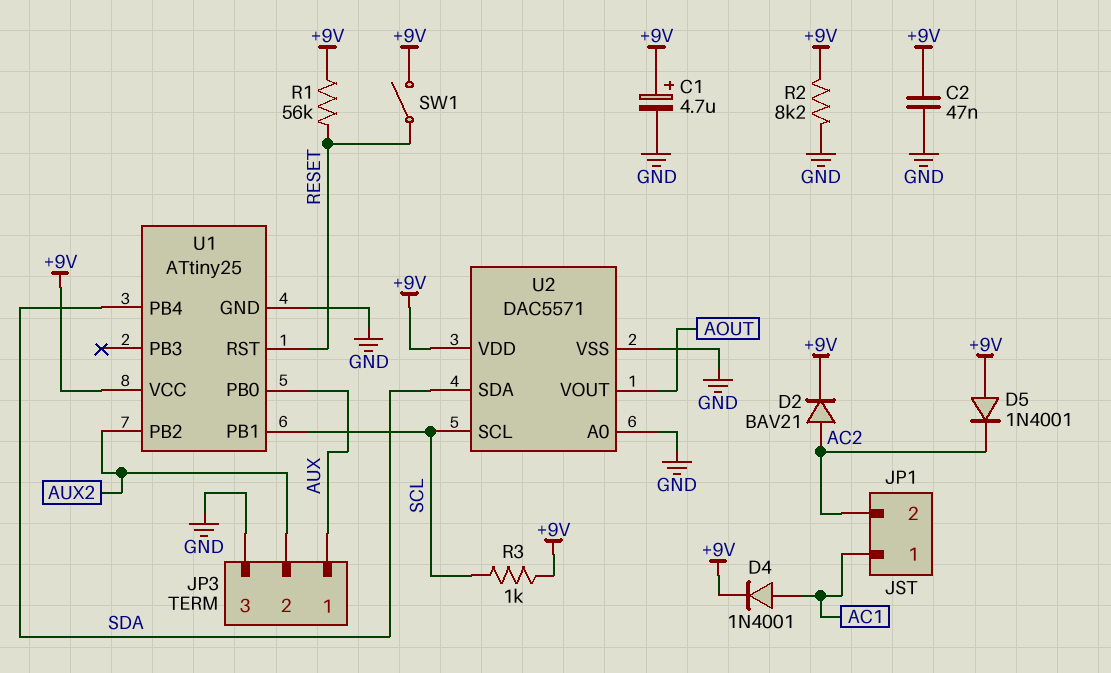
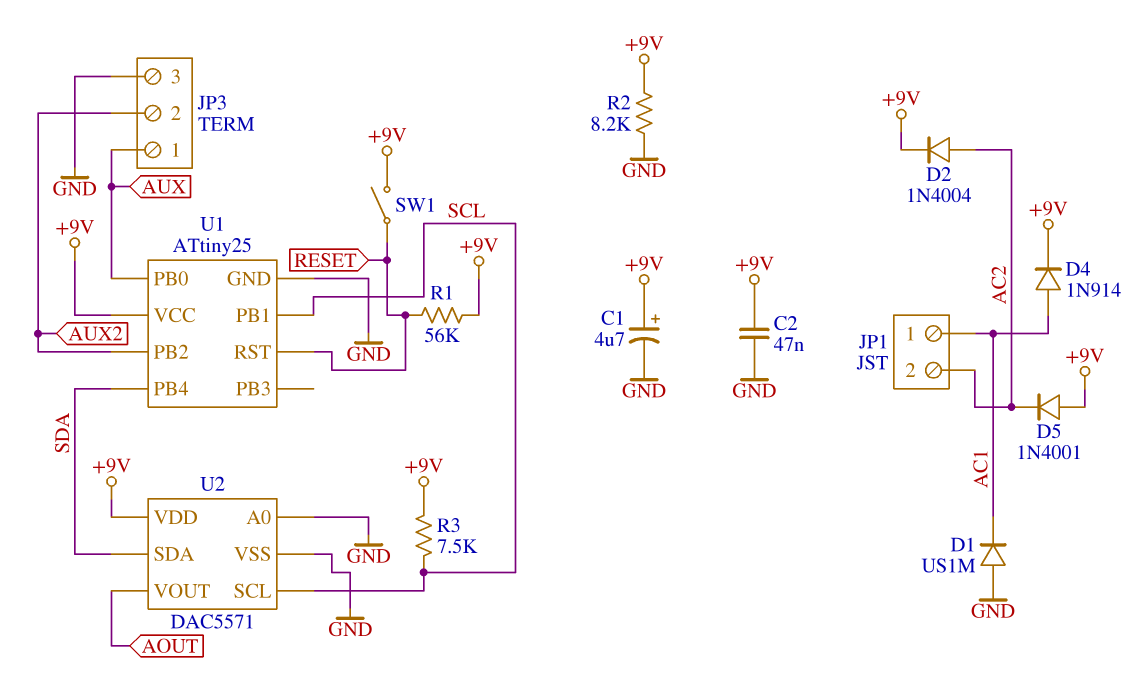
D1: none -> diode US1M (A GND, K AC1)
D2: diode BAV21 (A AC2, K +9V) -> diode 1N4004 (A AC2, K +9V)
D4: diode 1N4001 (A AC1, K +9V) -> diode 1N914 (A AC1, K +9V)
R3: 1k (+9V, SCL) -> 7.5k (+9V, SCL)

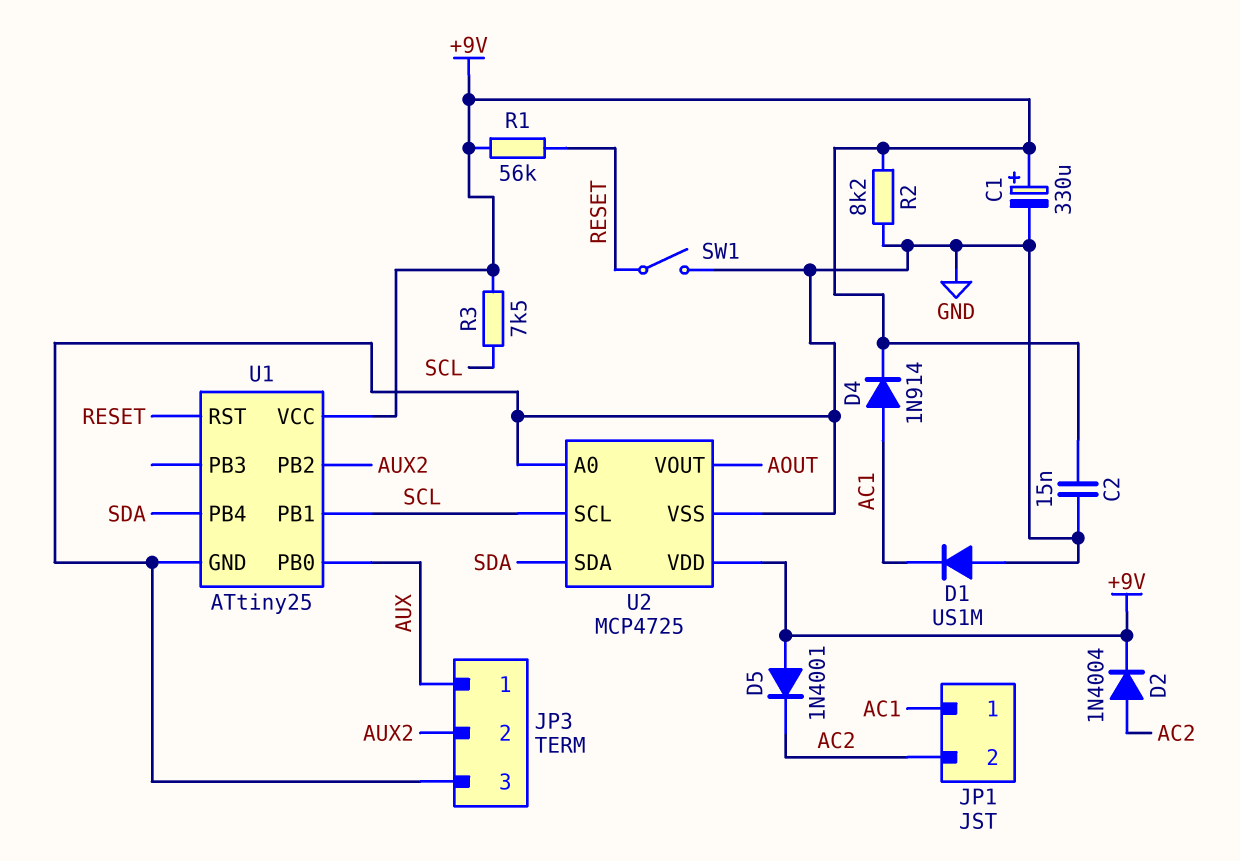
C1: 4.7uF (plus +9V, minus GND) -> 330uF (plus +9V, minus GND)
C2: 47nF (+9V, GND) -> 15nF (+9V, GND)
SW1: switch (+9V, RESET) -> switch (GND, RESET)
U2: DAC5571 -> MCP4725

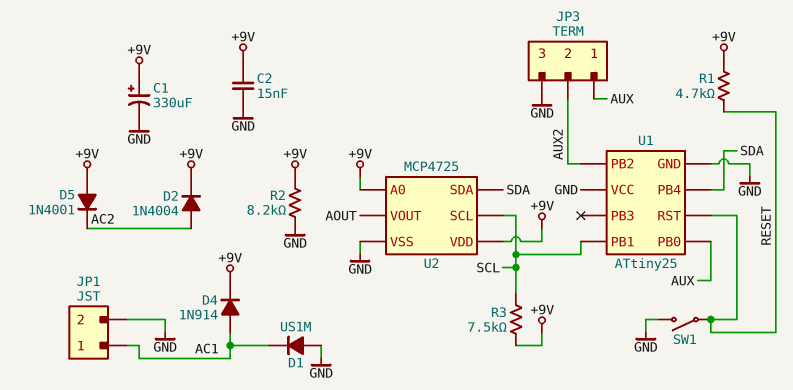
JP1 pin 2: AC2 -> GND
R1: 56k (+9V, RESET) -> 4.7k (+9V, RESET)
U1 pin VCC: +9V -> GND
U2 pin A0: GND -> +9V

